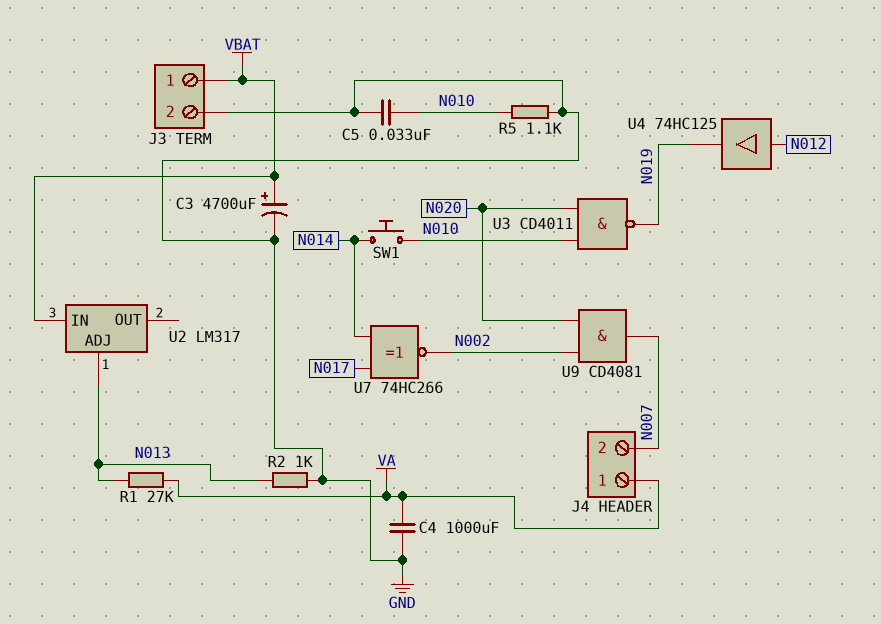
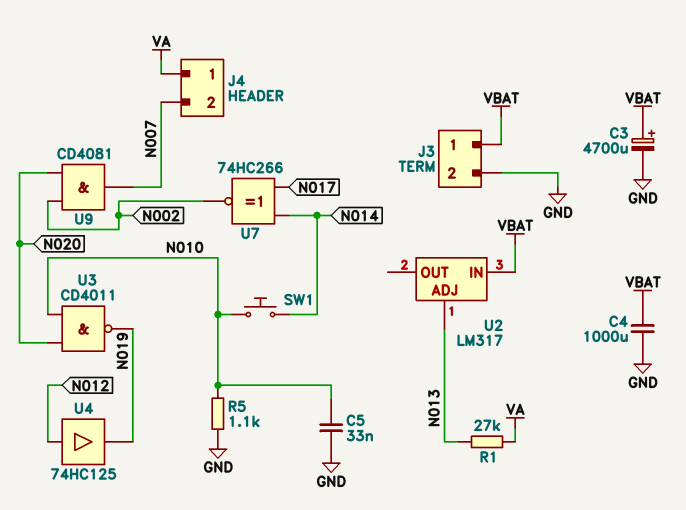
C4: 1000uF (GND, VA) -> 1000uF (GND, VBAT)
R2: 1k (GND, N013) -> none

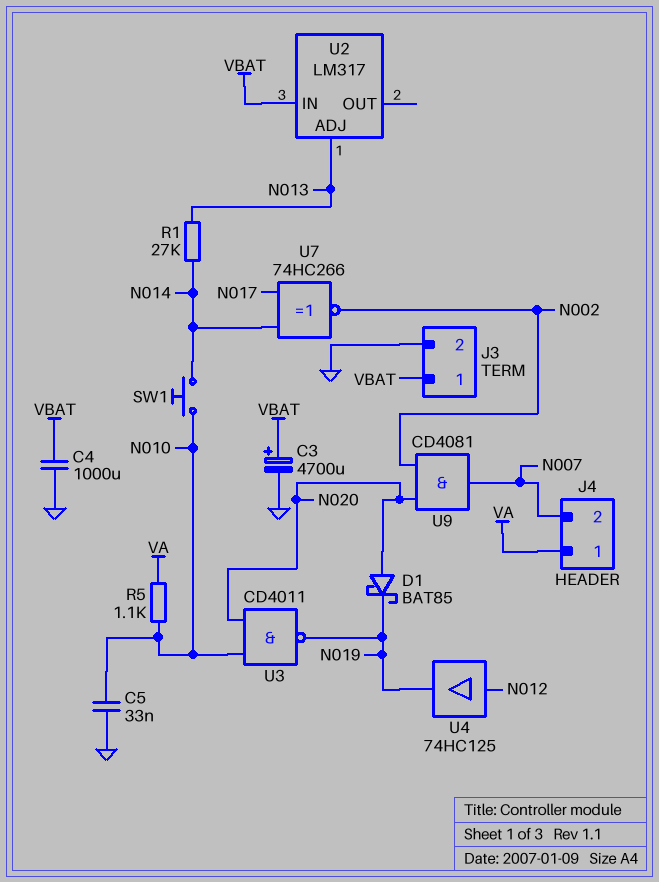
D1: none -> schottky BAT85 (A N020, K N019)
R1: 27k (N013, VA) -> 27k (N013, N014)
R5: 1.1k (GND, N010) -> 1.1k (N010, VA)

